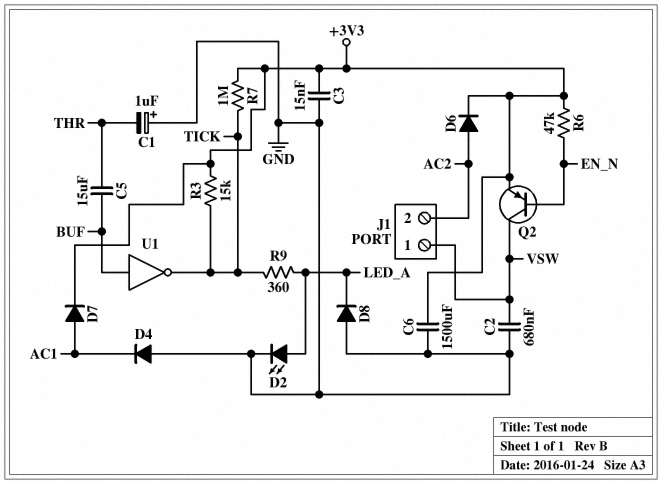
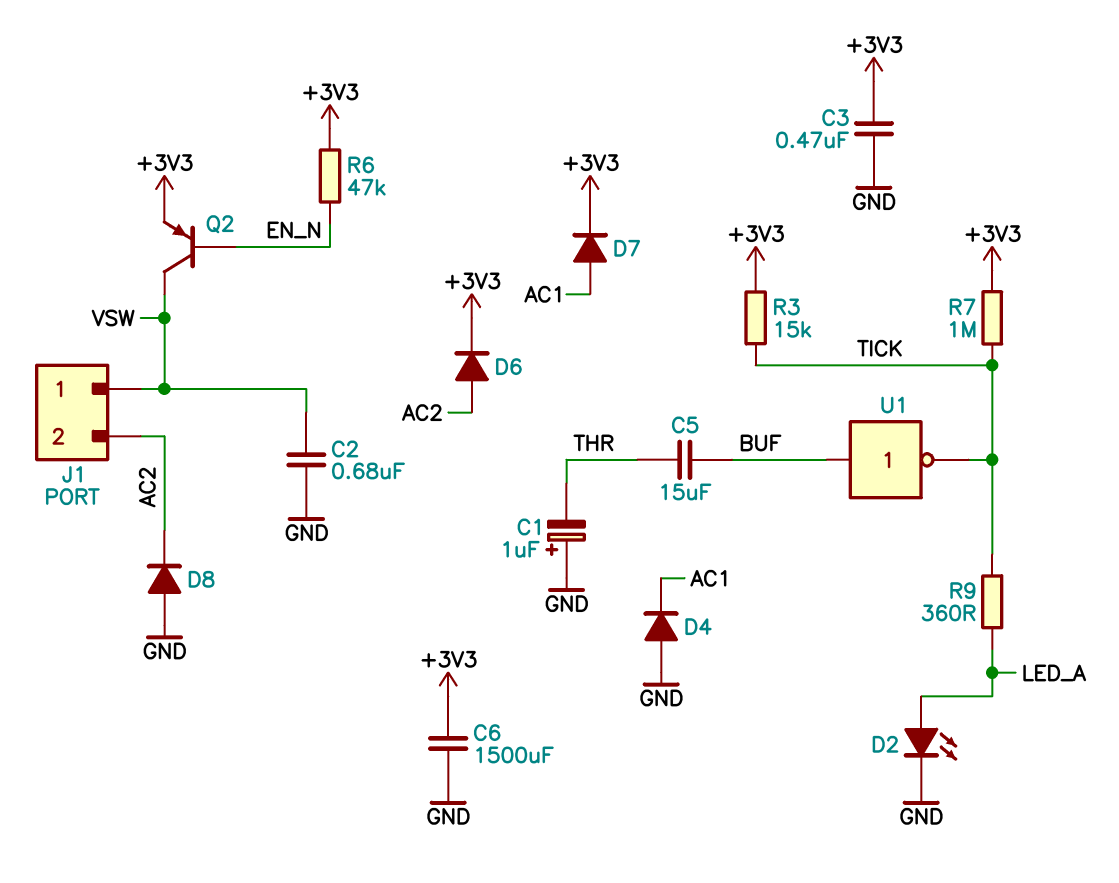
C3: 15nF (+3V3, GND) -> 470nF (+3V3, GND)
D8: diode (A GND, K LED_A) -> diode (A GND, K AC2)

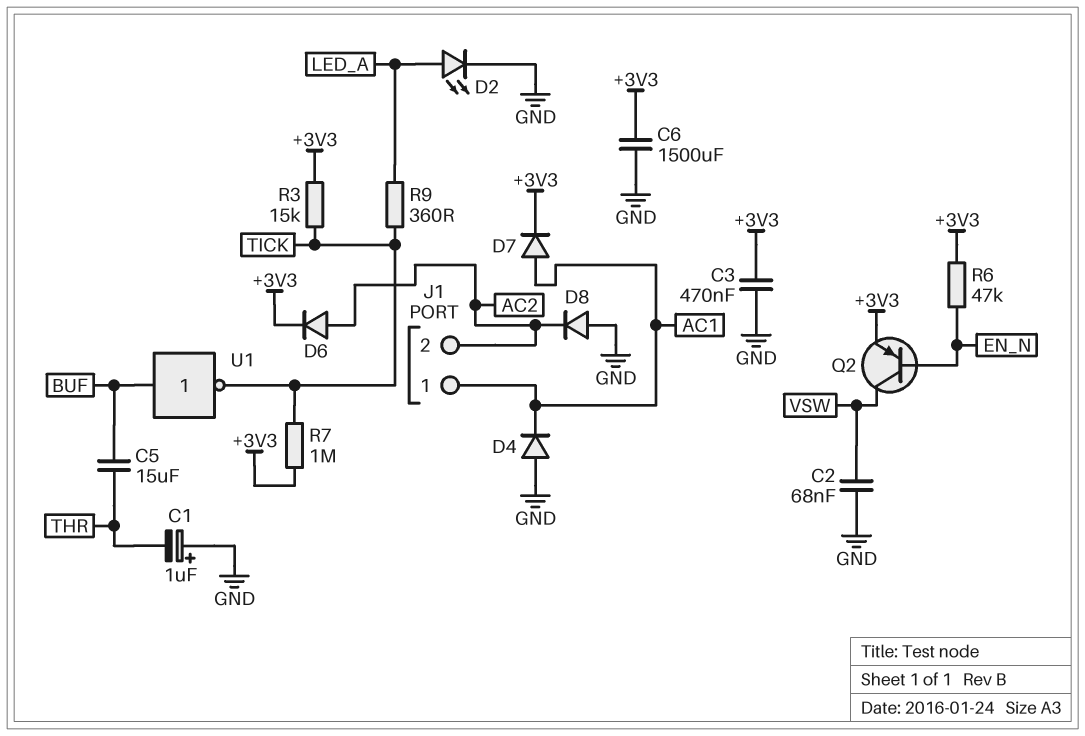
C2: 680nF (GND, VSW) -> 68nF (GND, VSW)
J1 pin 1: VSW -> AC1

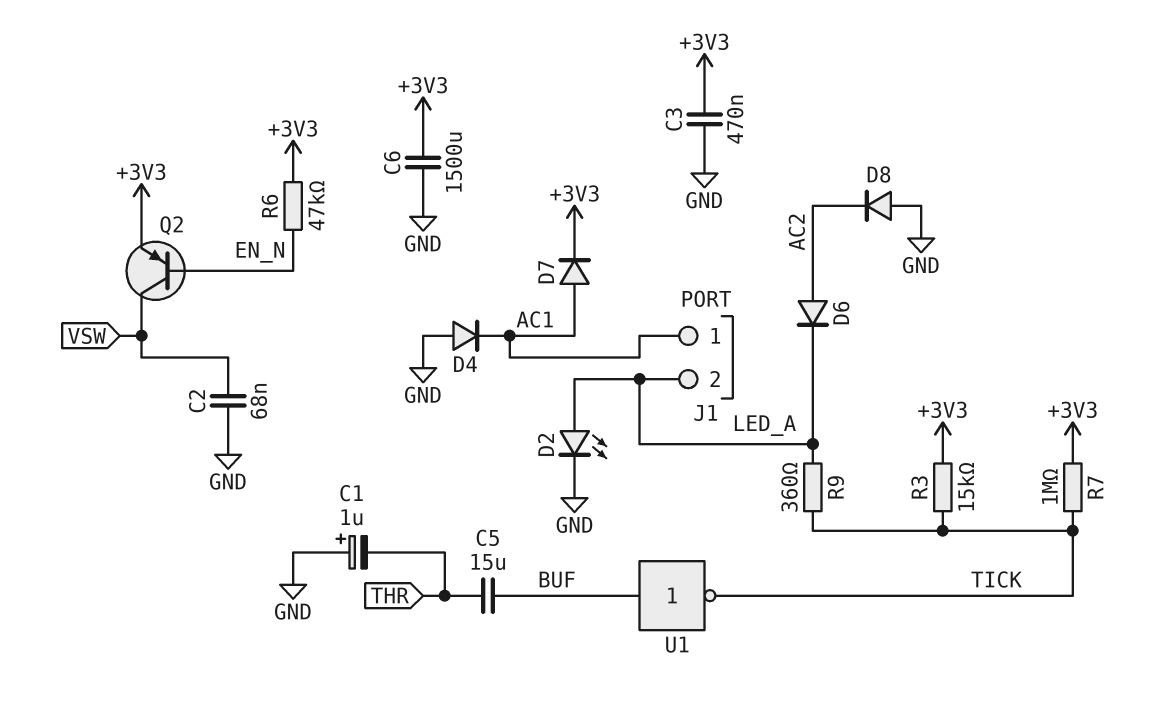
D6: diode (A AC2, K +3V3) -> diode (A AC2, K LED_A)
J1 pin 2: AC2 -> LED_A

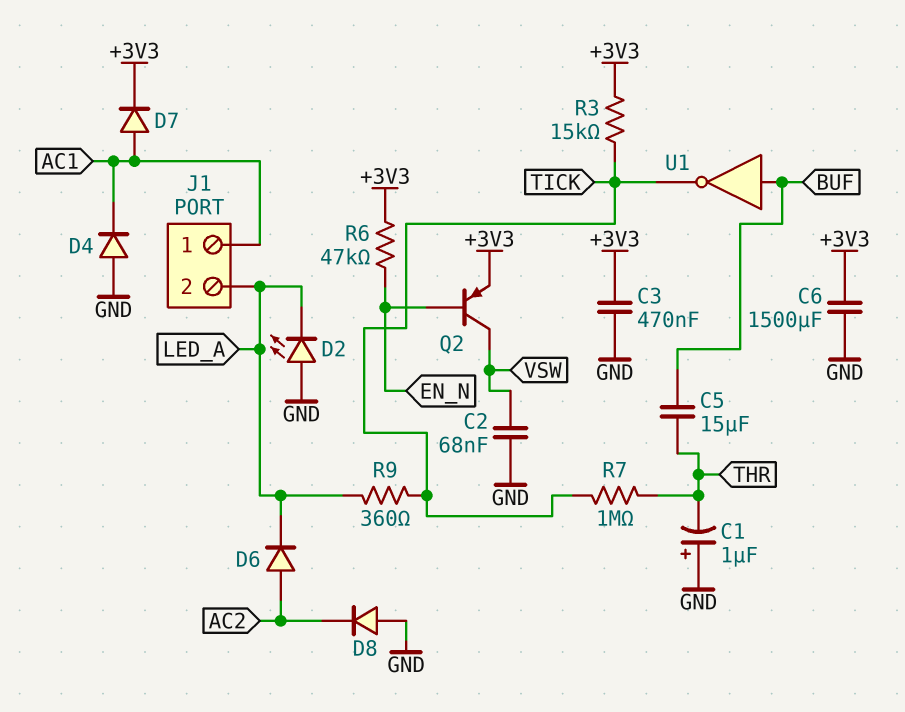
D2: LED (A LED_A, K GND) -> LED (A GND, K LED_A)
R7: 1M (+3V3, TICK) -> 1M (THR, TICK)

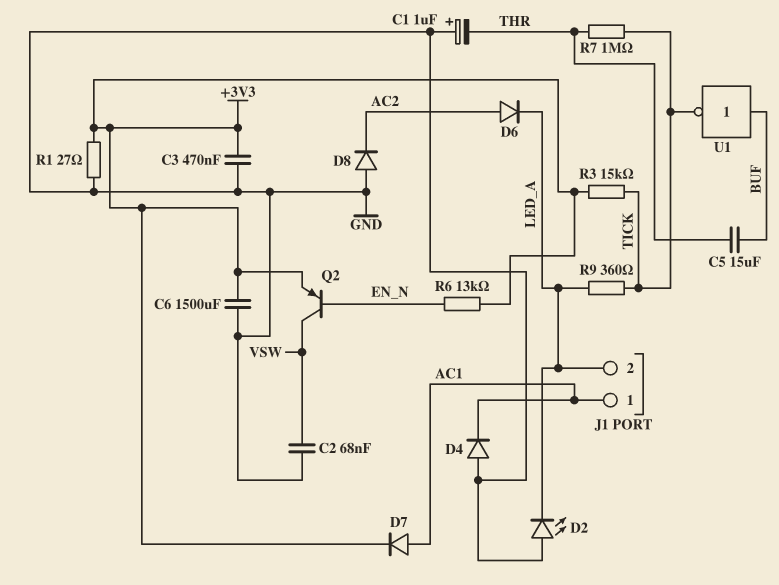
R1: none -> 27 (+3V3, GND)
R6: 47k (+3V3, EN_N) -> 13k (+3V3, EN_N)

